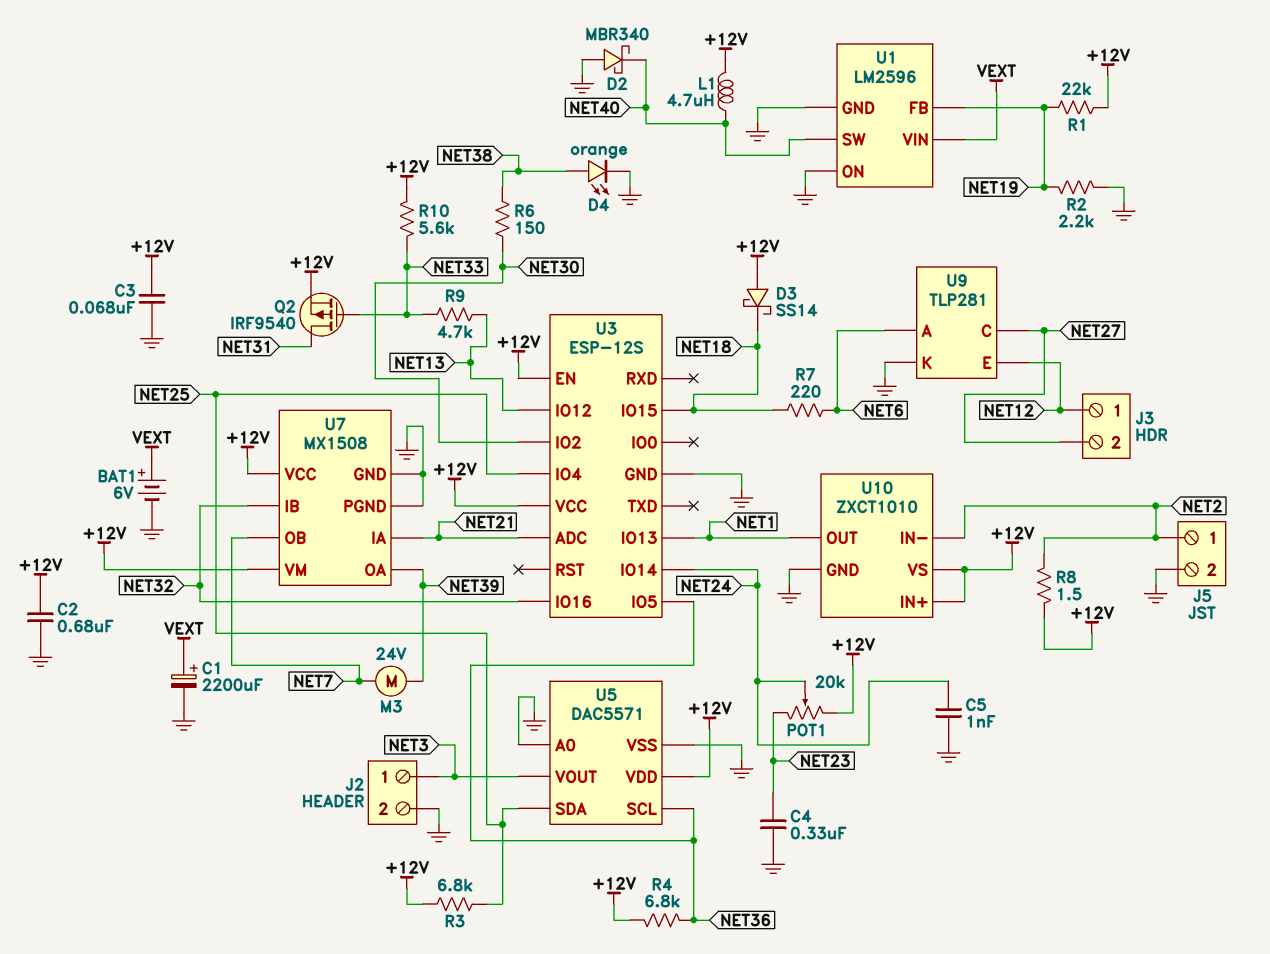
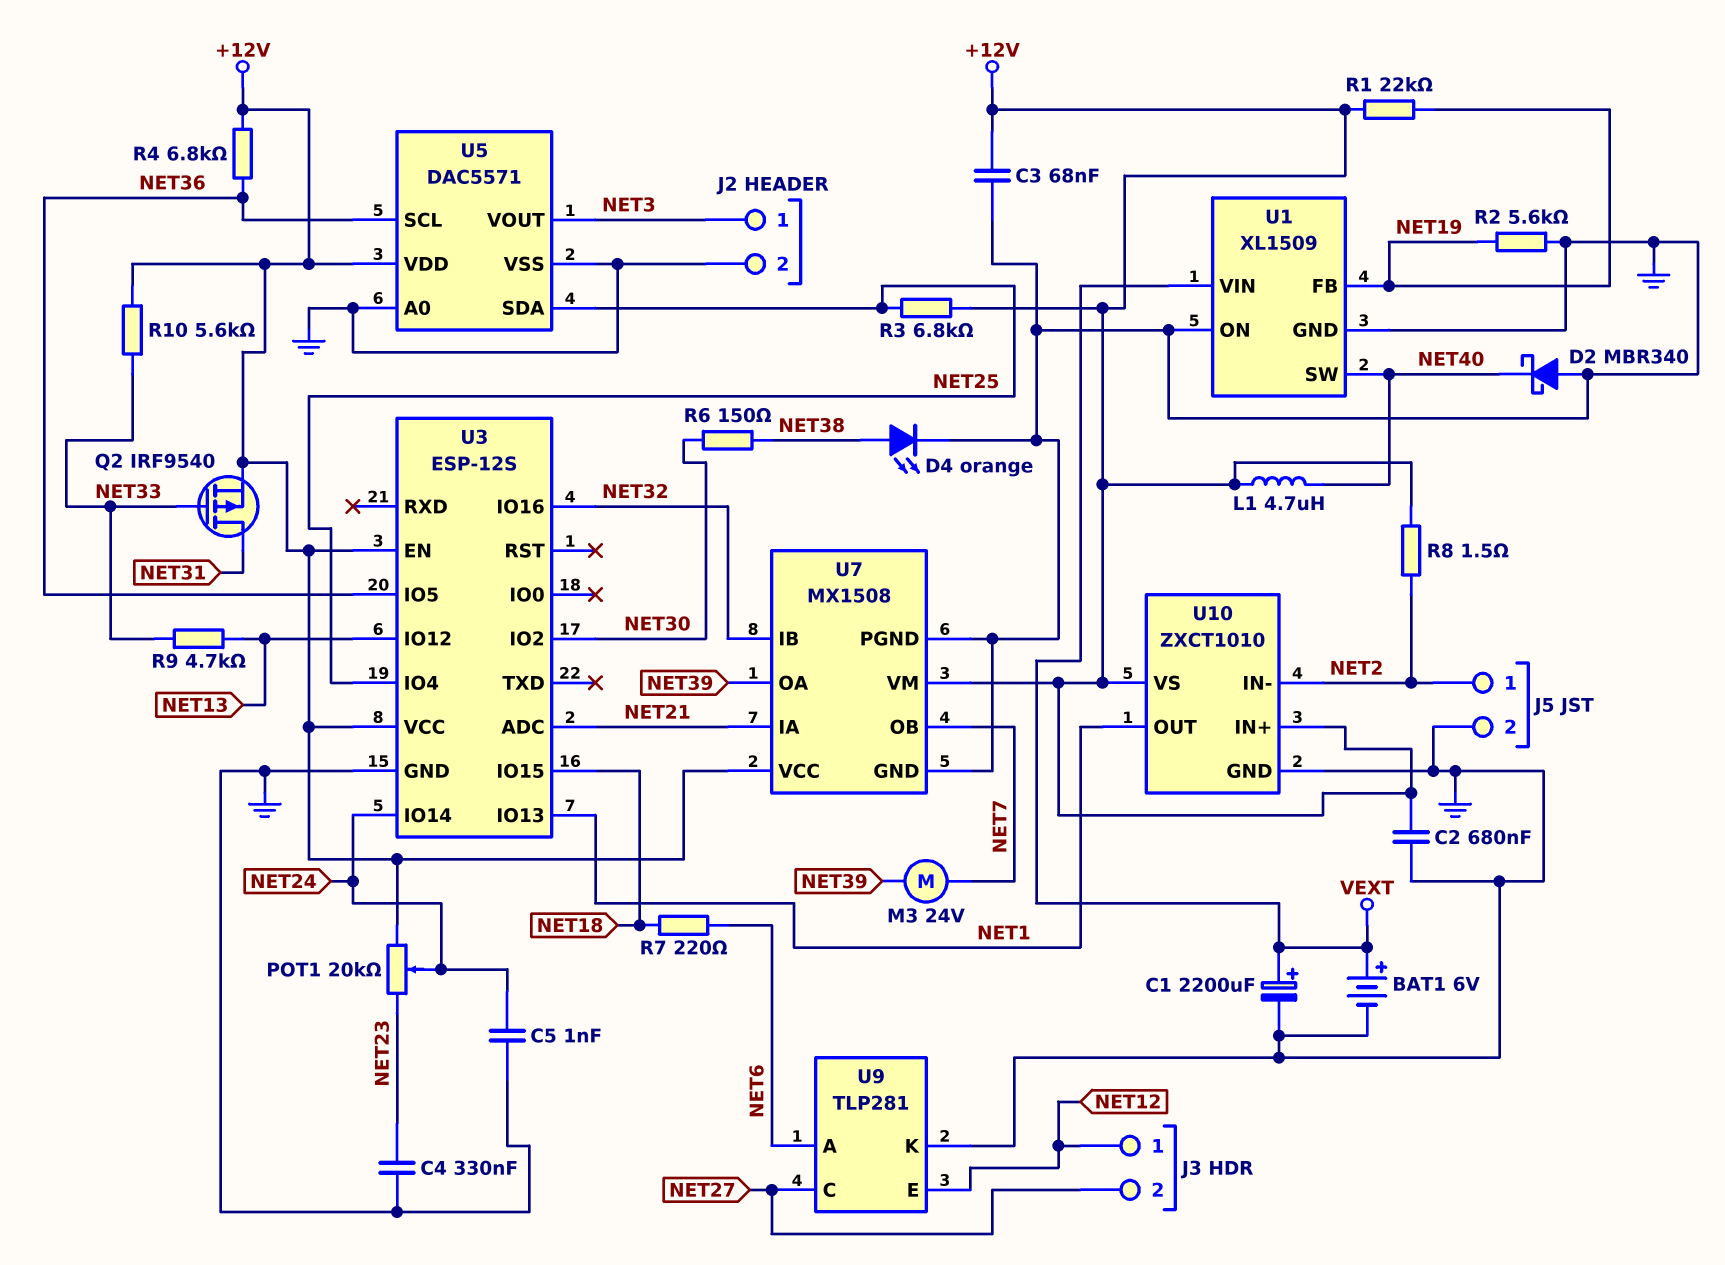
D3: schottky SS14 (A +12V, K NET18) -> none
R2: 2.2k (GND, NET19) -> 5.6k (GND, NET19)
U1: LM2596 -> XL1509

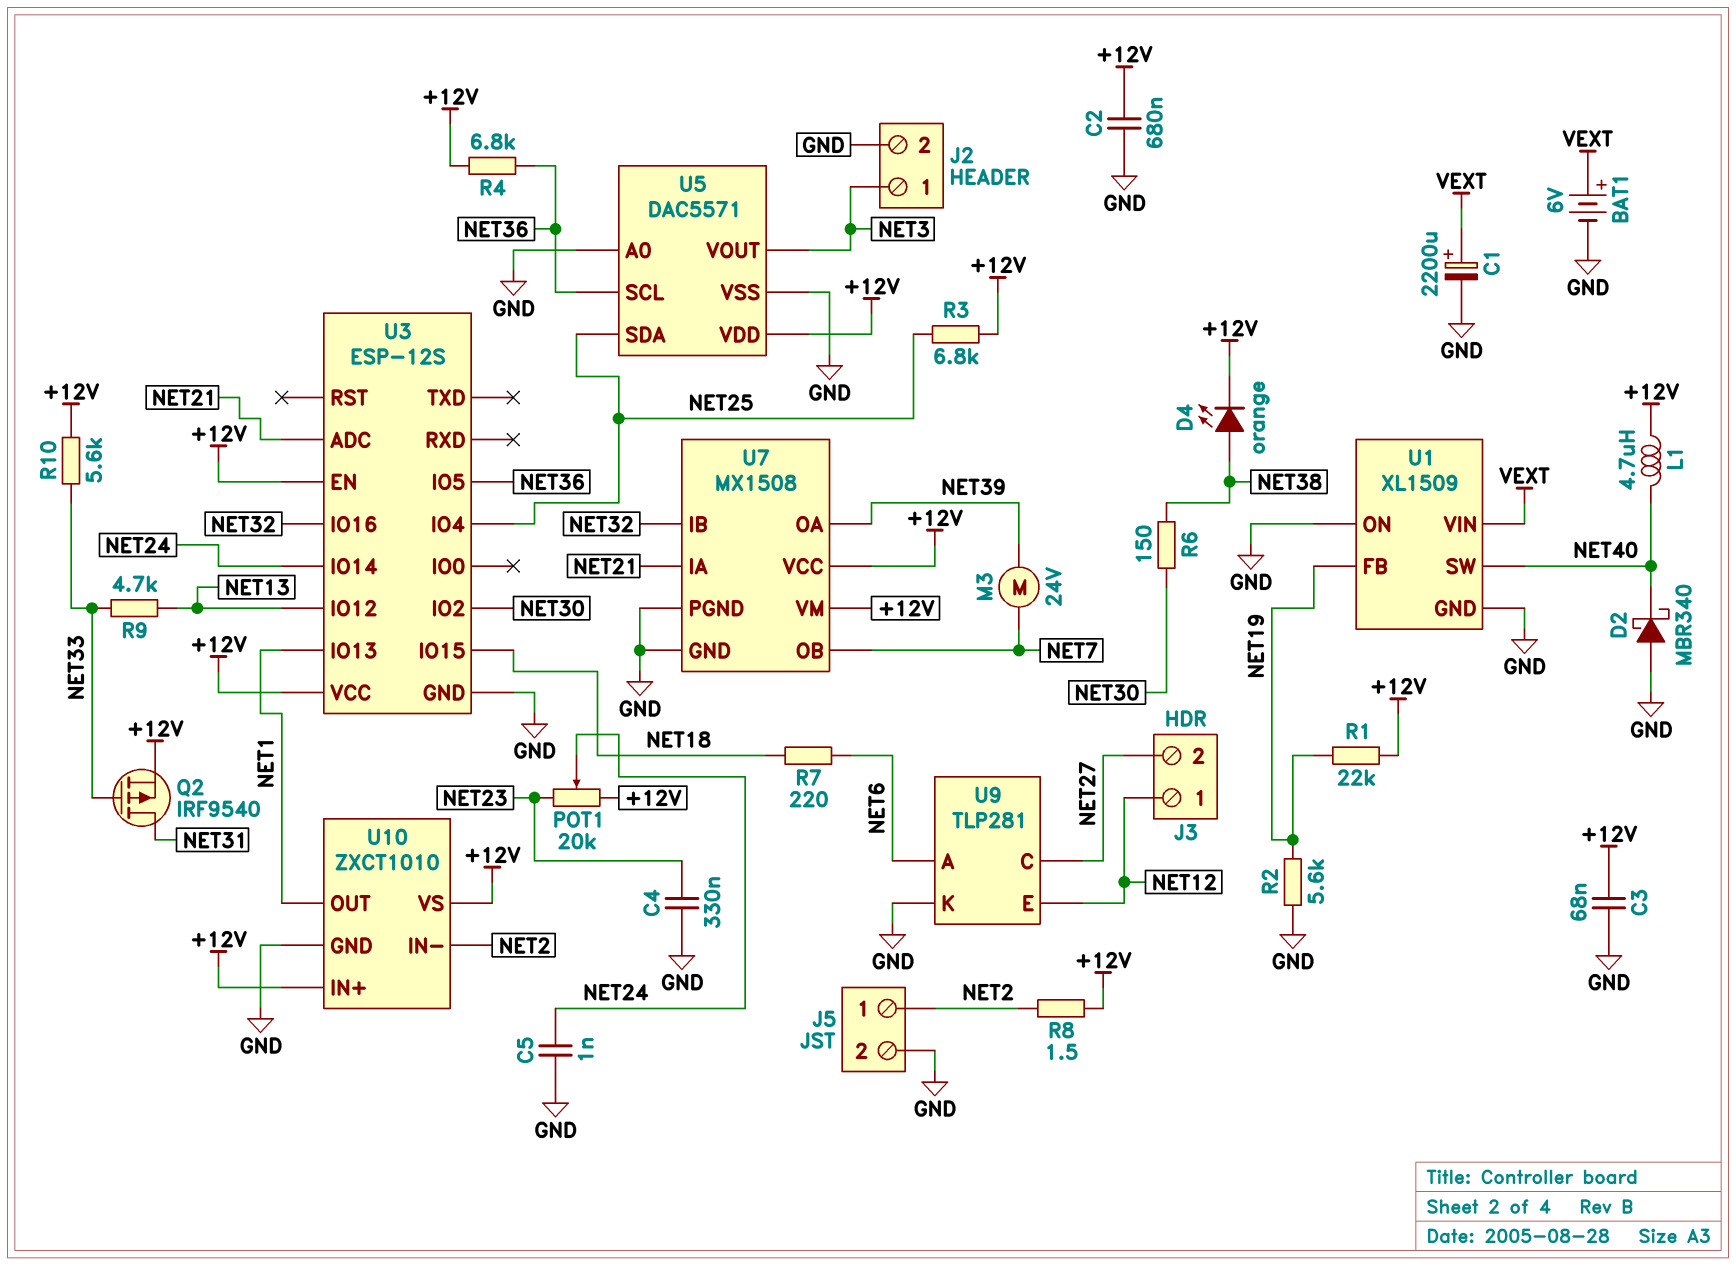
D4: LED orange (A NET38, K GND) -> LED orange (A NET38, K +12V)

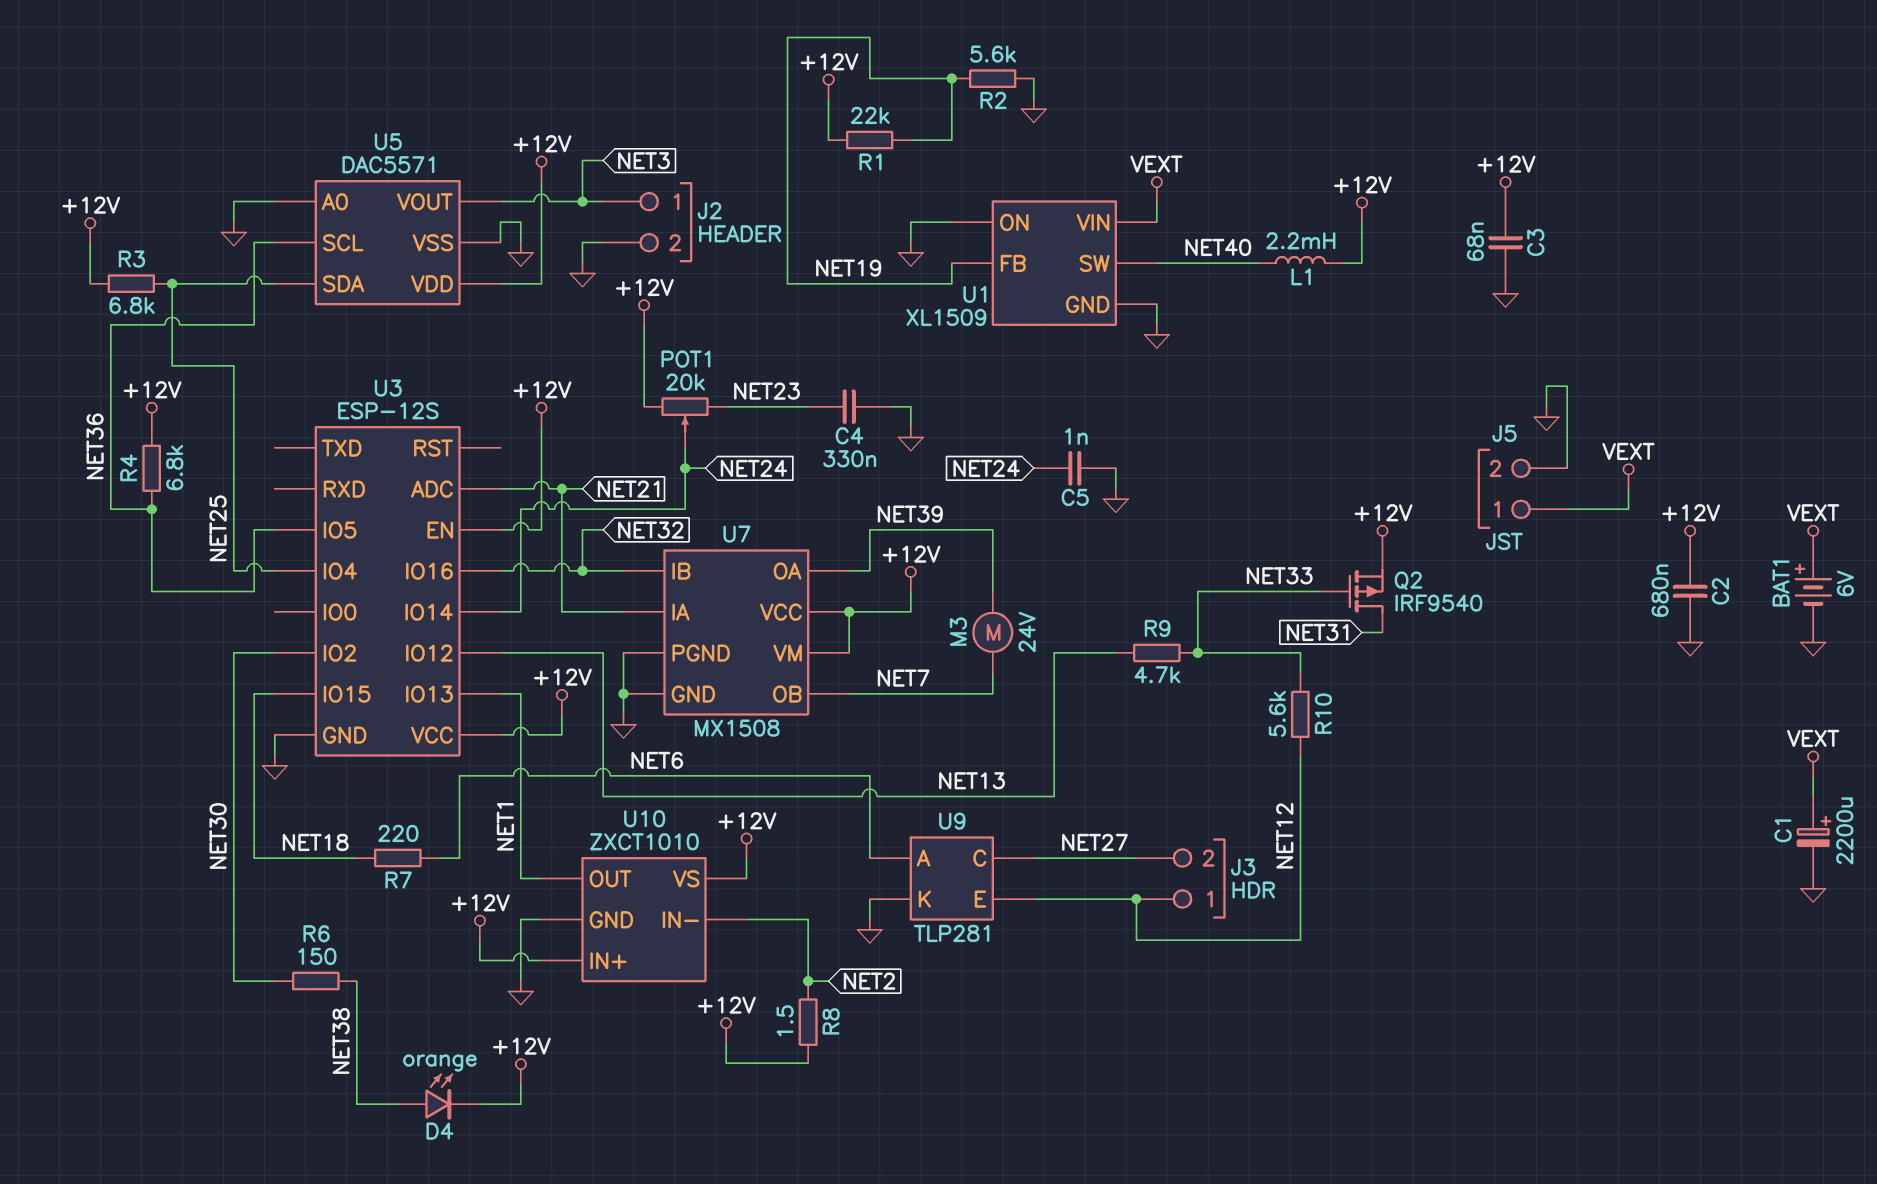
D2: schottky MBR340 (A GND, K NET40) -> none
J5 pin 1: NET2 -> VEXT
L1: 4.7uH (+12V, NET40) -> 2.2mH (+12V, NET40)
R10: 5.6k (+12V, NET33) -> 5.6k (NET12, NET33)

